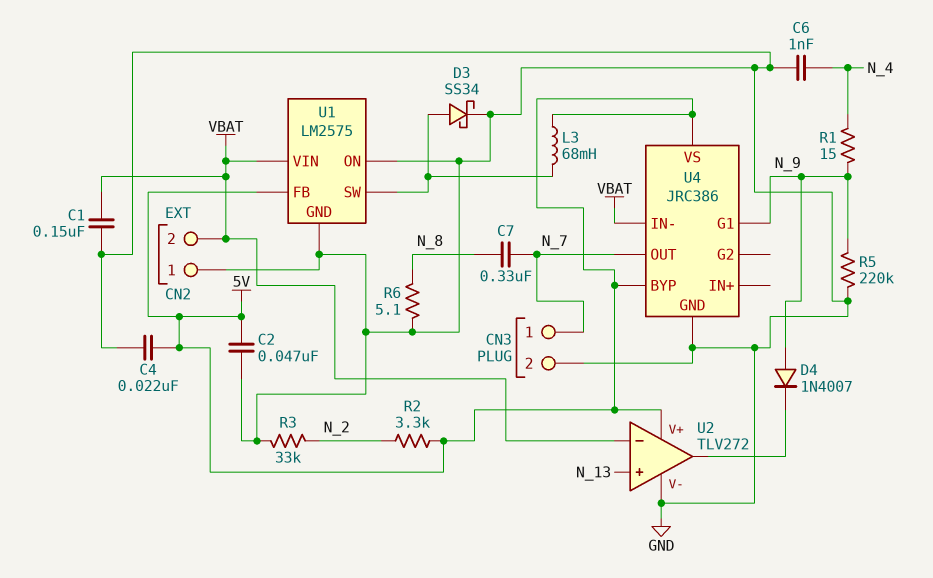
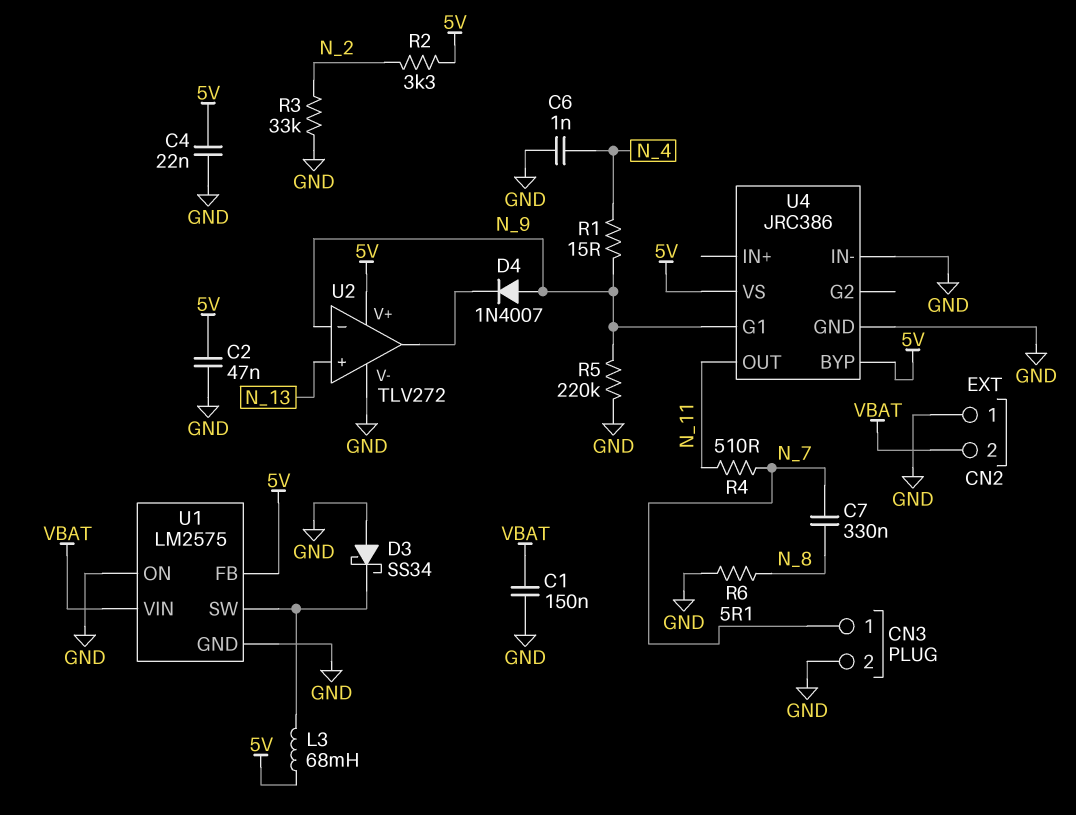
D3: schottky SS34 (A U1/SW, K GND) -> schottky SS34 (A GND, K U1/SW)
R4: none -> 510 (N_7, N_11)
U2 pin in-: VBAT -> N_9
U4 pin IN-: VBAT -> GND
U4 pin OUT: N_7 -> N_11

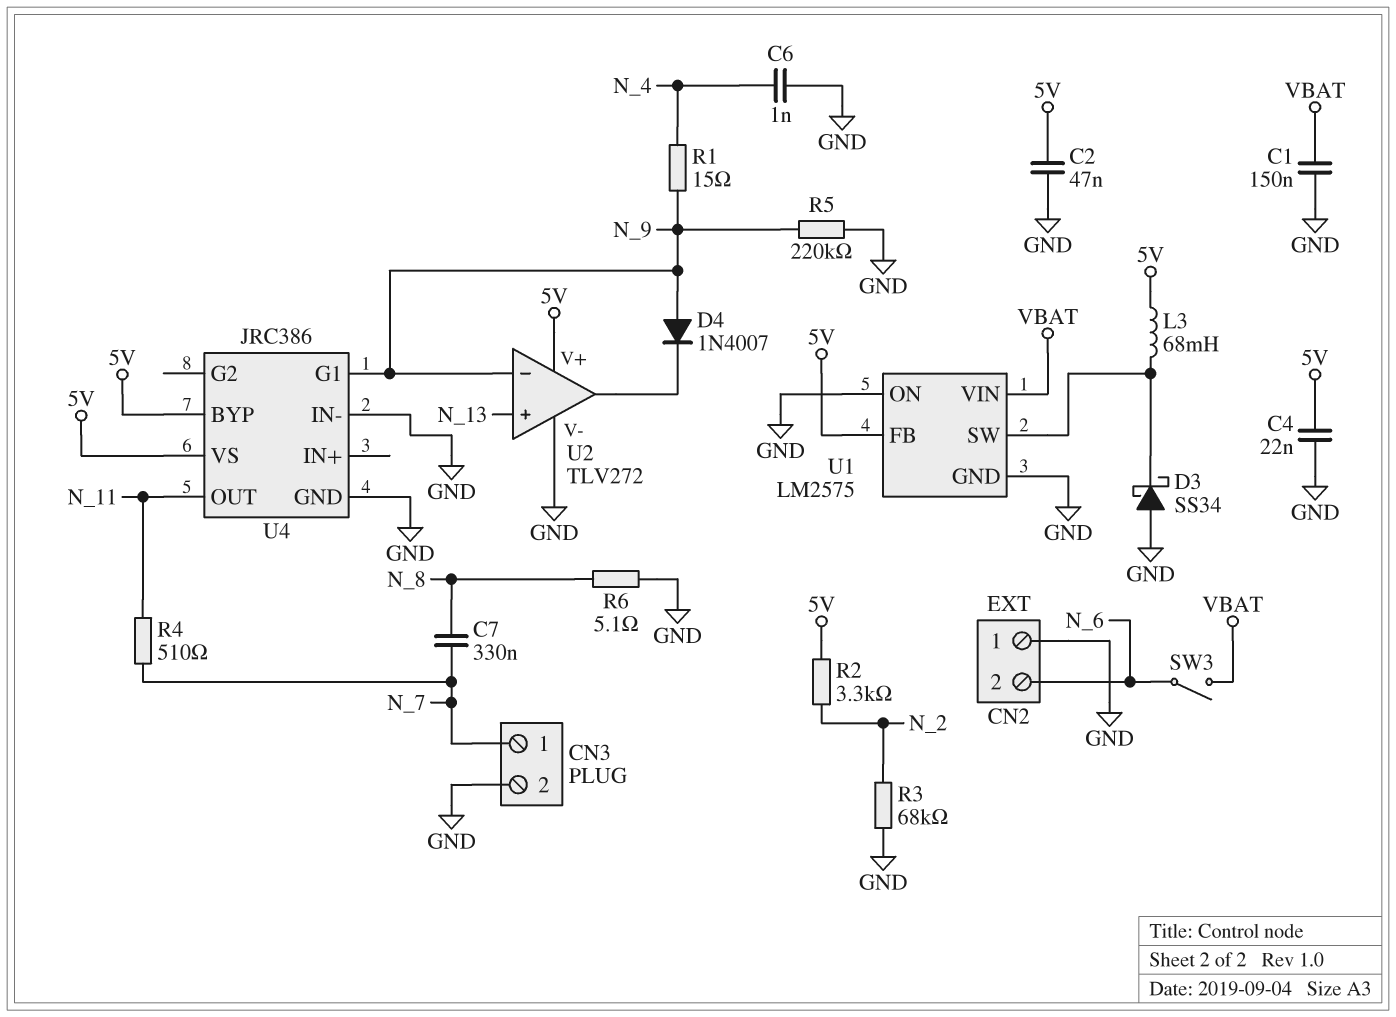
CN2 pin 2: VBAT -> N_6
R3: 33k (GND, N_2) -> 68k (GND, N_2)
SW3: none -> switch (N_6, VBAT)

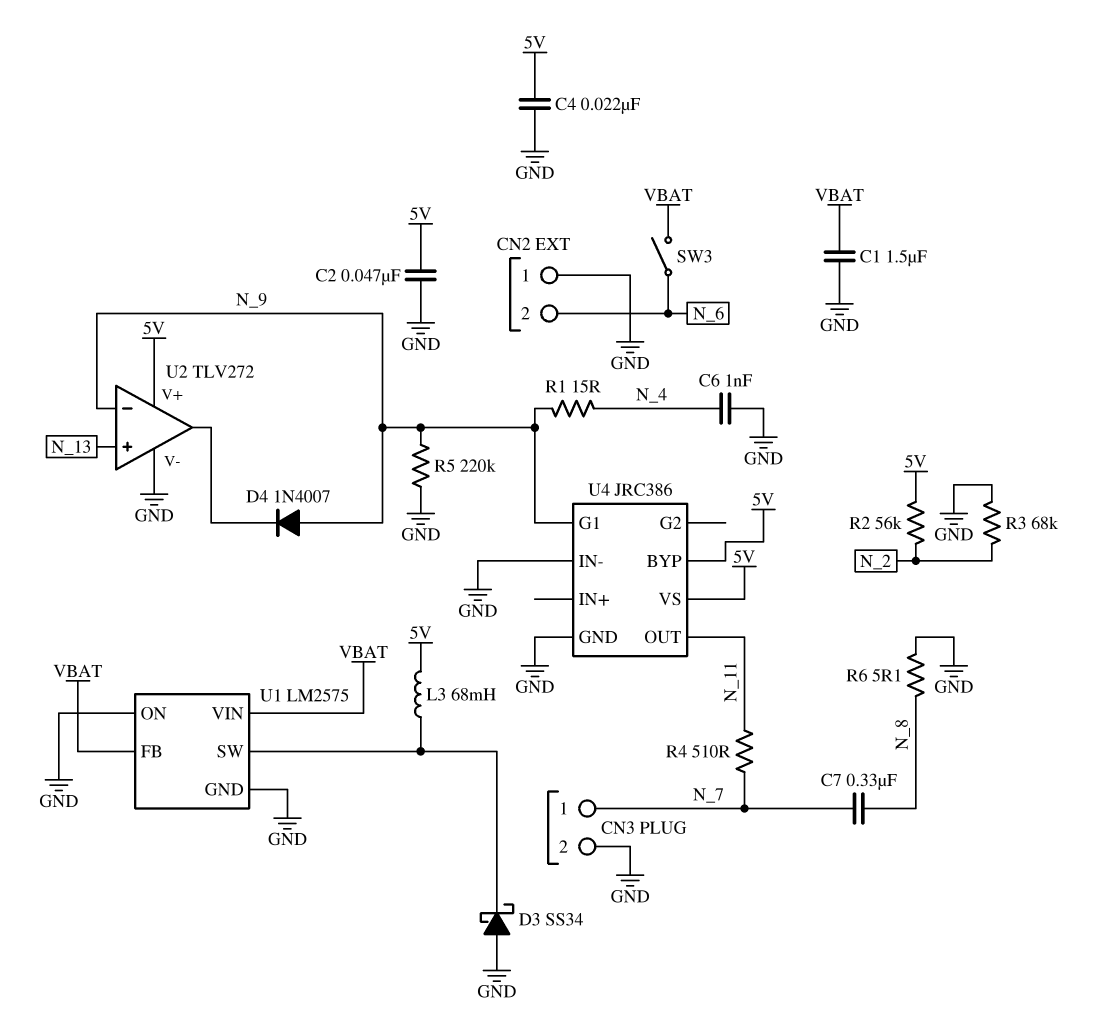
C1: 150nF (GND, VBAT) -> 1.5uF (GND, VBAT)
R2: 3.3k (5V, N_2) -> 56k (5V, N_2)
U1 pin FB: 5V -> VBAT

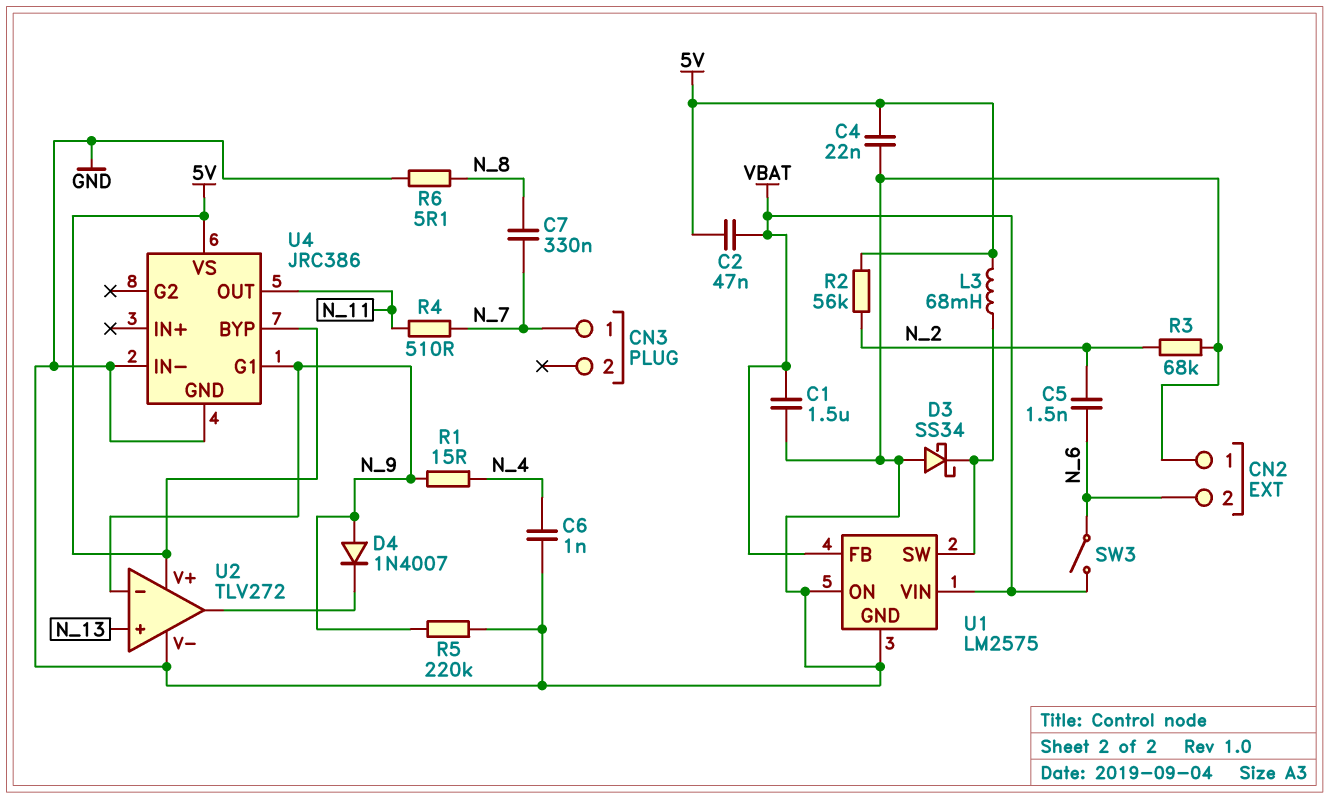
C2: 47nF (5V, GND) -> 47nF (5V, VBAT)
C5: none -> 1.5nF (N_2, N_6)
CN3 pin 2: GND -> none

